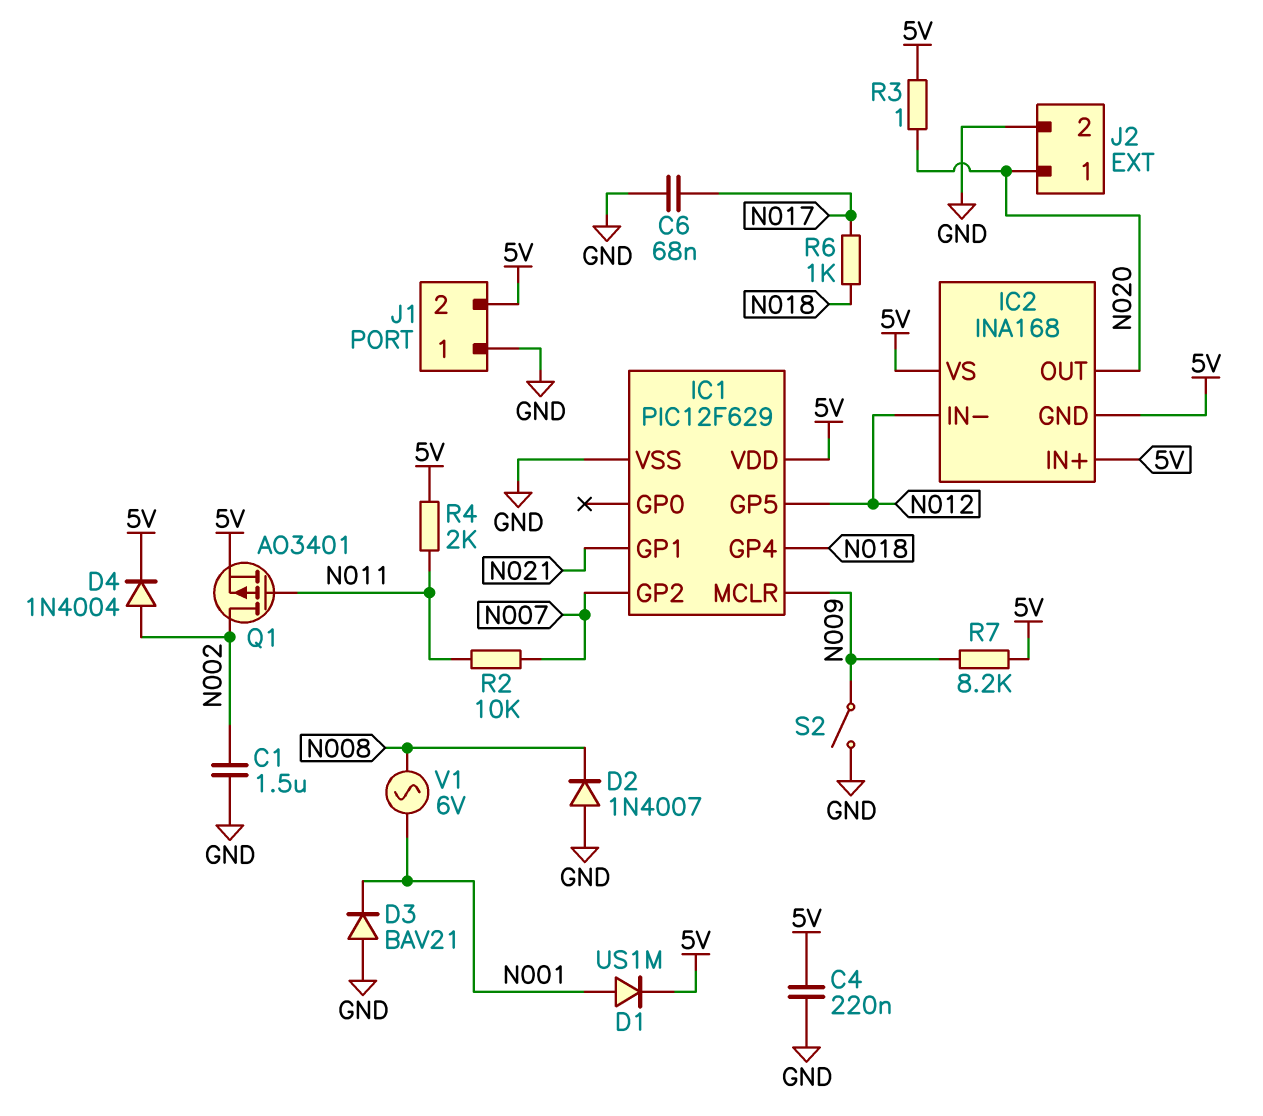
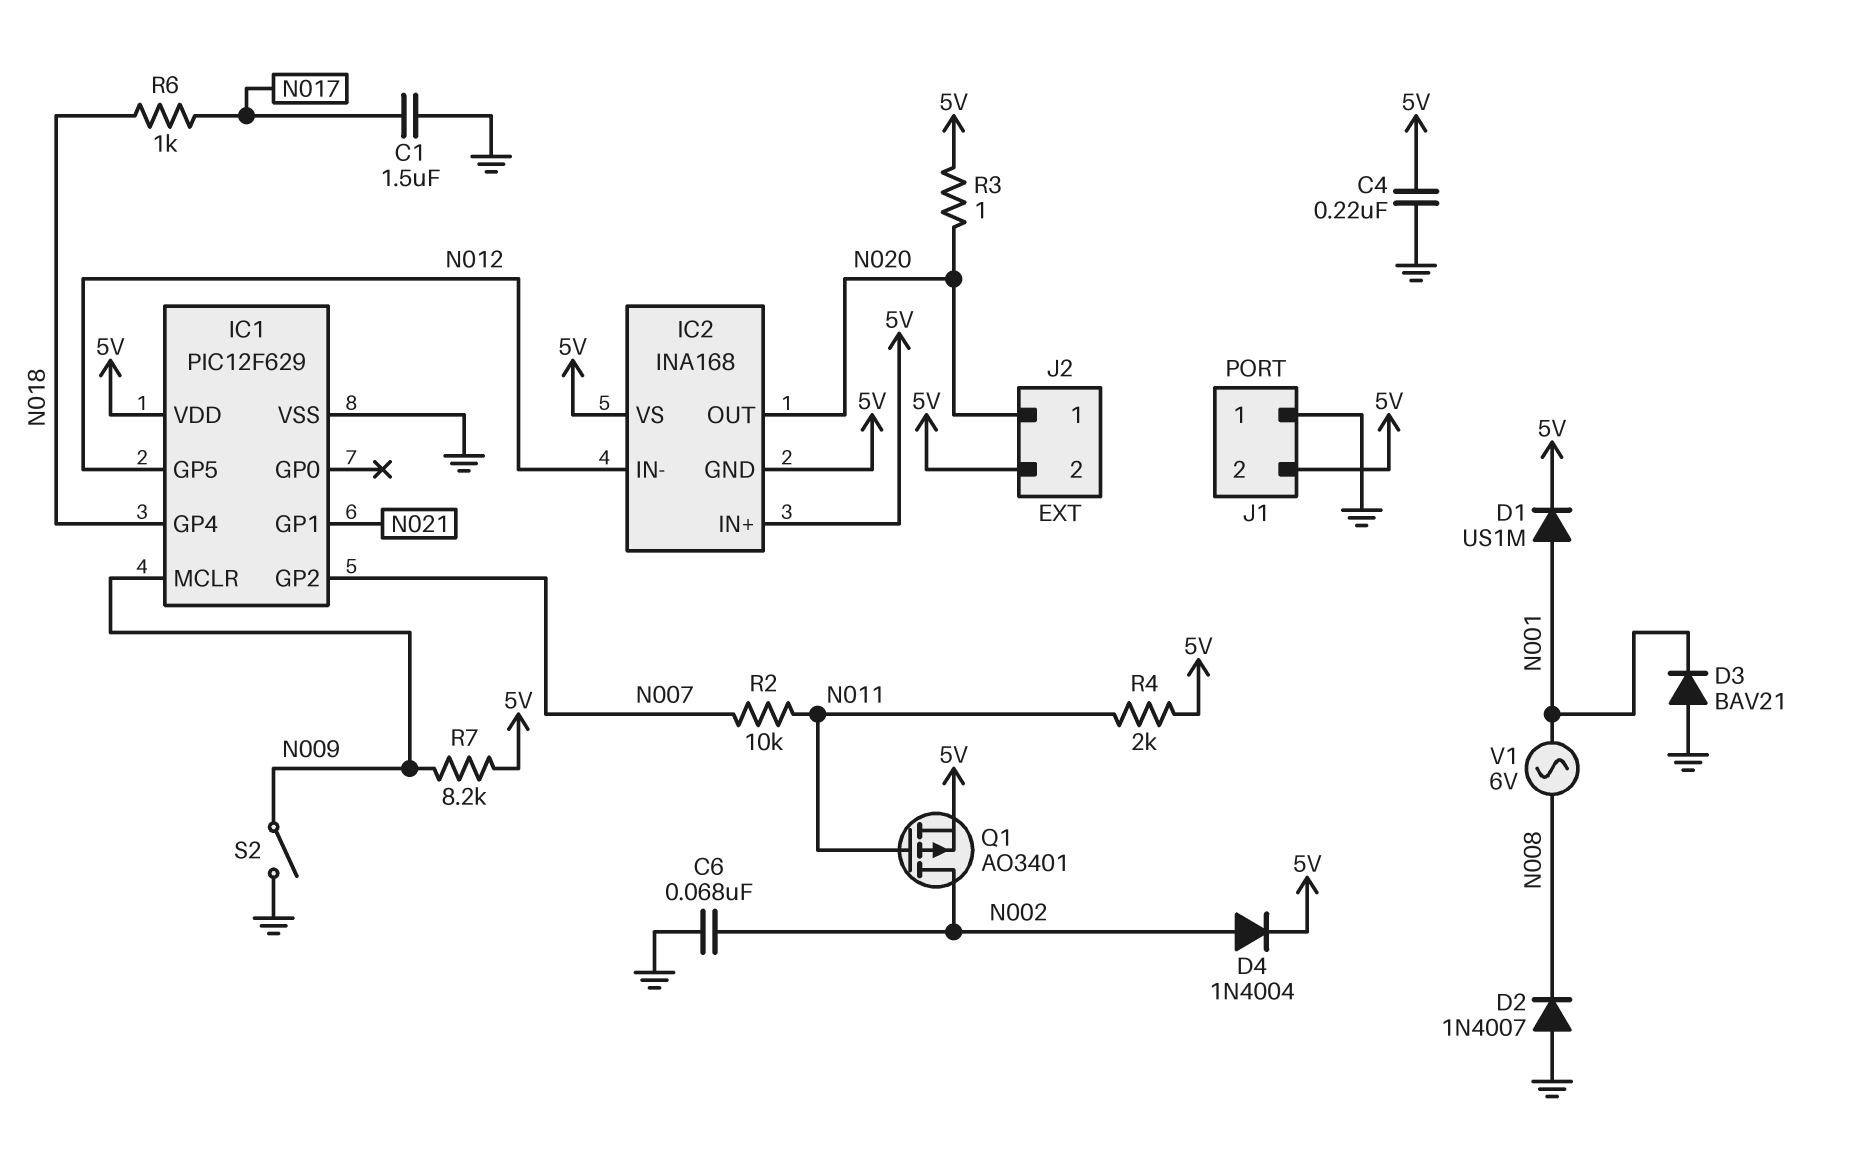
C1: 1.5uF (GND, N002) -> 1.5uF (GND, N017)
C6: 68nF (GND, N017) -> 68nF (GND, N002)
J2 pin 2: GND -> 5V

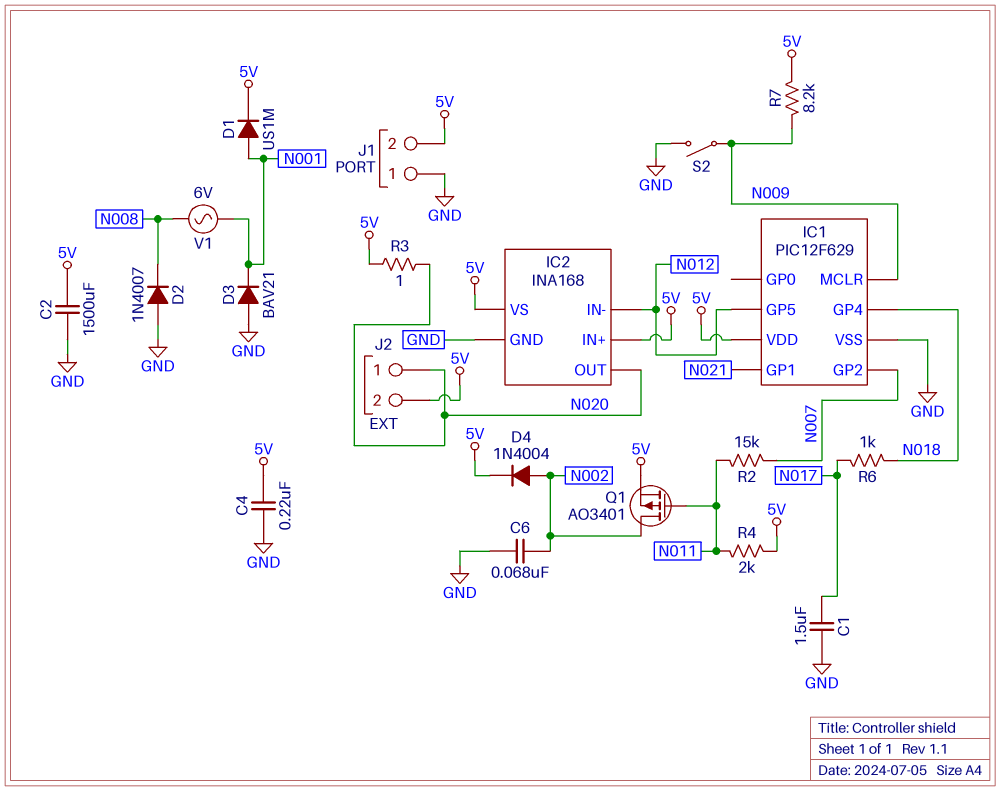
C2: none -> 1500uF (5V, GND)
IC2 pin GND: 5V -> GND
R2: 10k (N007, N011) -> 15k (N007, N011)

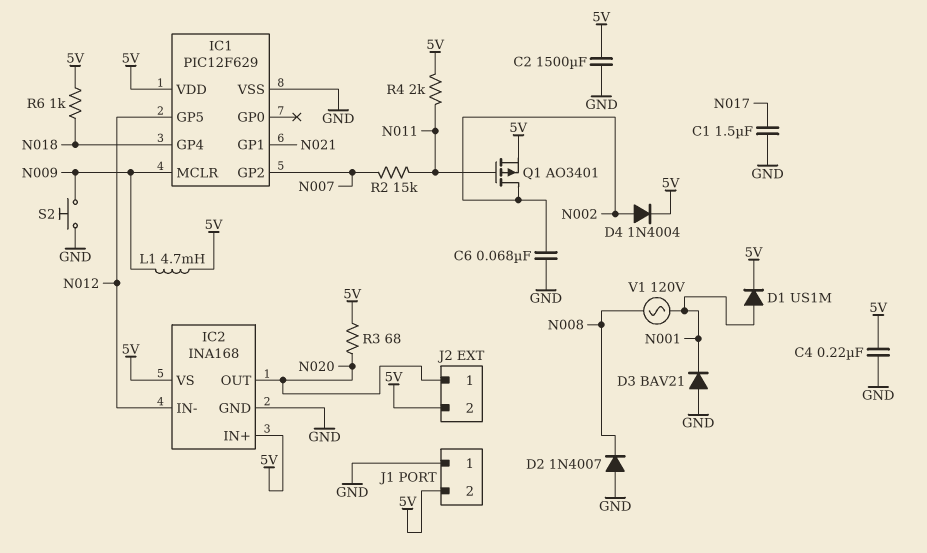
L1: none -> 4.7mH (5V, N009)
R3: 1 (5V, N020) -> 68 (5V, N020)
R6: 1k (N017, N018) -> 1k (5V, N018)
R7: 8.2k (5V, N009) -> none
S2: switch (GND, N009) -> button (GND, N009)
V1: AC 6V (N001, N008) -> AC 120V (N001, N008)

